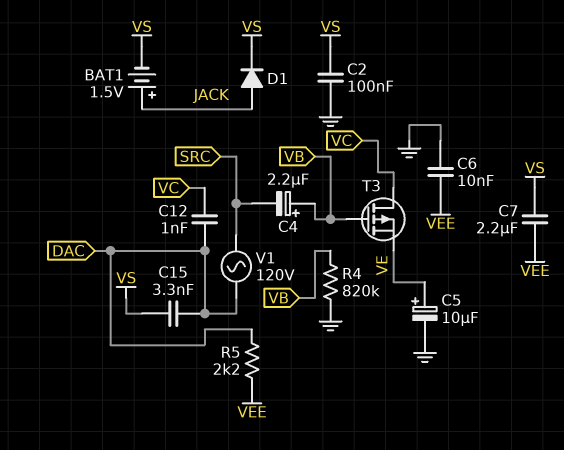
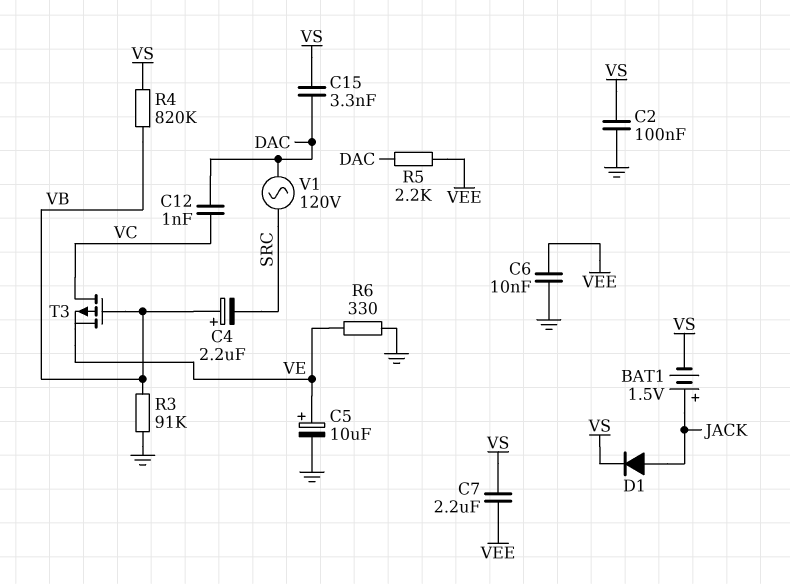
R3: none -> 91k (GND, VB)
R4: 820k (GND, VB) -> 820k (VB, VS)
R6: none -> 330 (GND, VE)

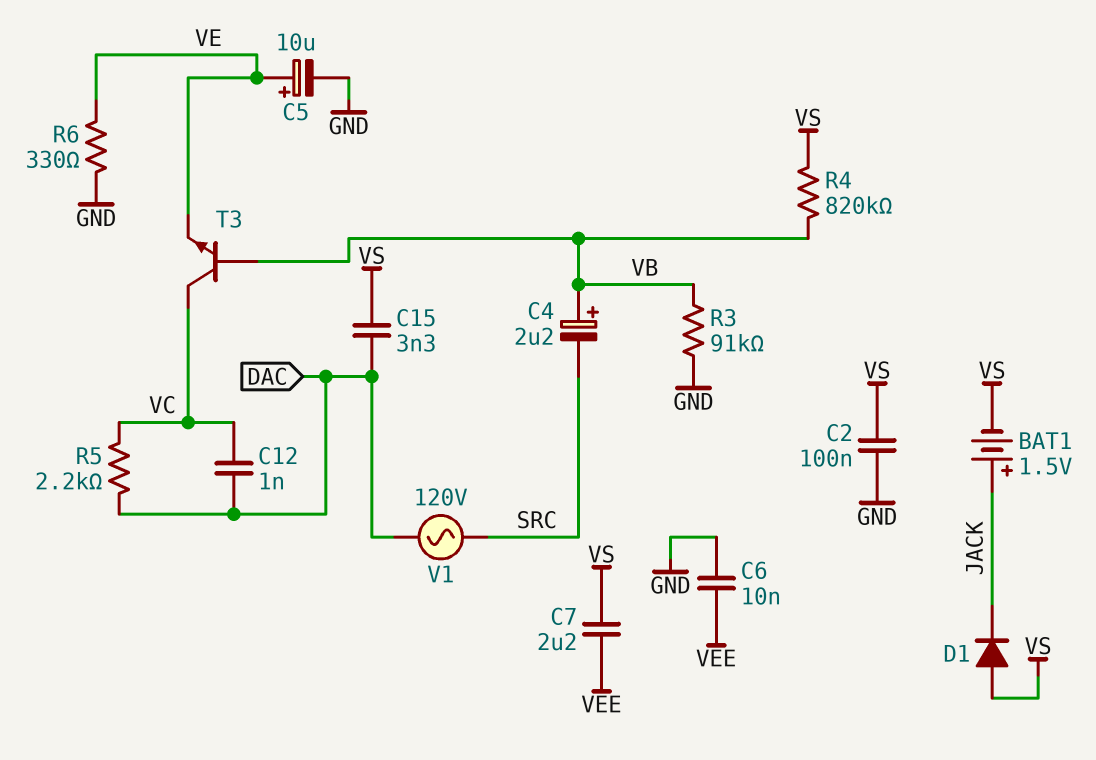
D1: diode (A JACK, K VS) -> diode (A VS, K JACK)
R5: 2.2k (DAC, VEE) -> 2.2k (DAC, VC)
T3: PMOS (G VB, D VC, S VE) -> NPN (B VB, C VC, E VE)

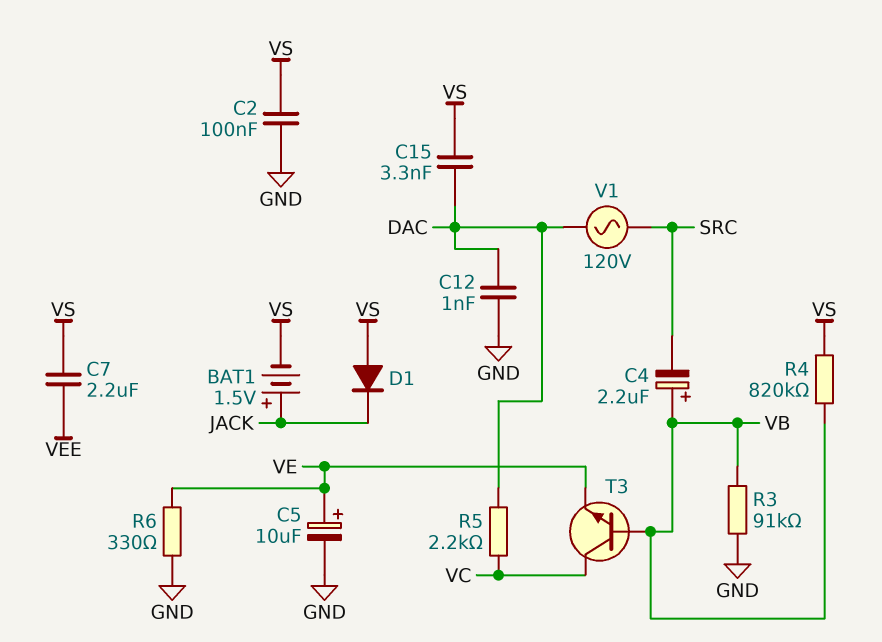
C6: 10nF (GND, VEE) -> none
C12: 1nF (DAC, VC) -> 1nF (DAC, GND)

